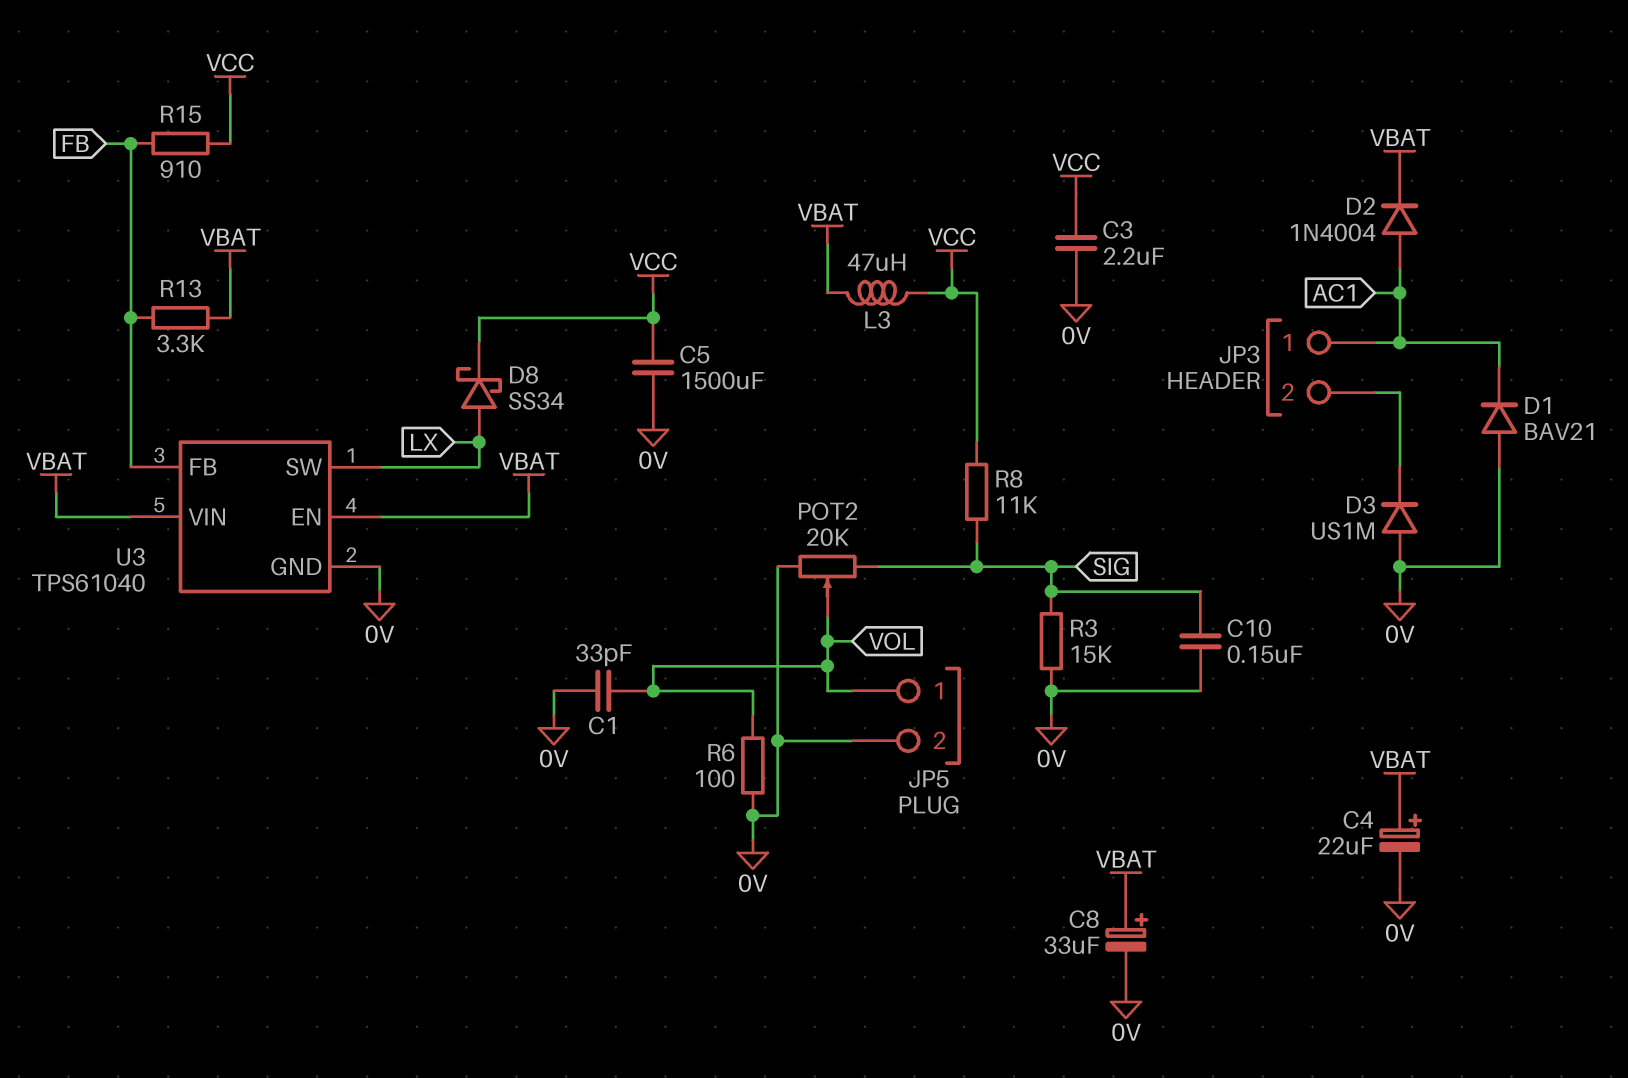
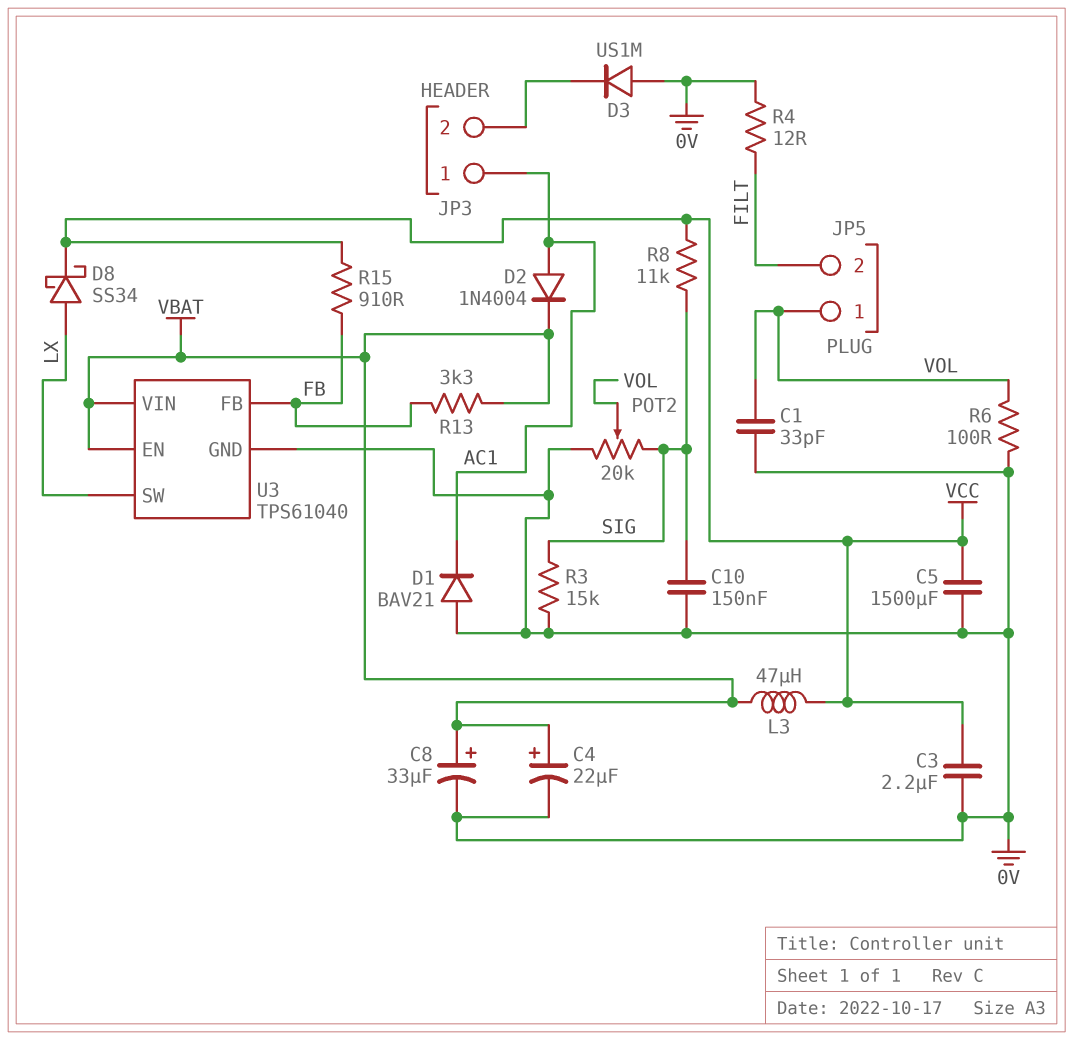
JP5 pin 2: 0V -> FILT
R4: none -> 12 (0V, FILT)

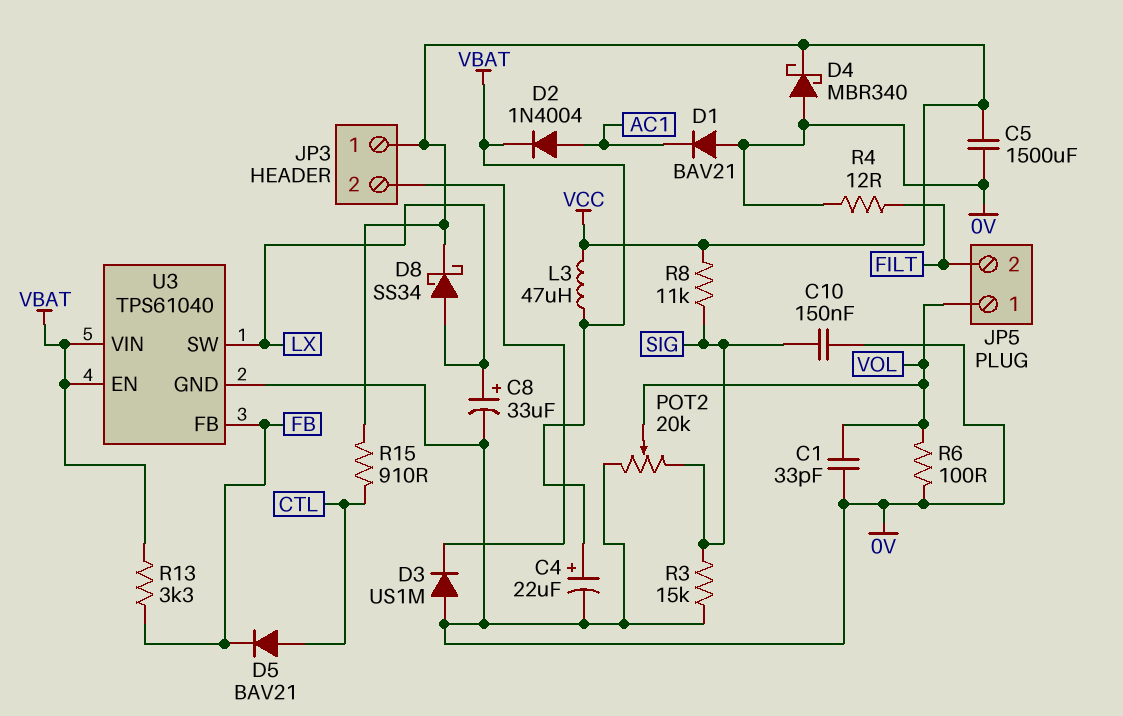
C3: 2.2uF (0V, VCC) -> none
C8: 33uF (plus VBAT, minus 0V) -> 33uF (plus LX, minus 0V)
D4: none -> schottky MBR340 (A 0V, K VCC)
D5: none -> diode BAV21 (A CTL, K FB)
JP3 pin 1: AC1 -> VCC
R15: 910 (FB, VCC) -> 910 (CTL, VCC)

